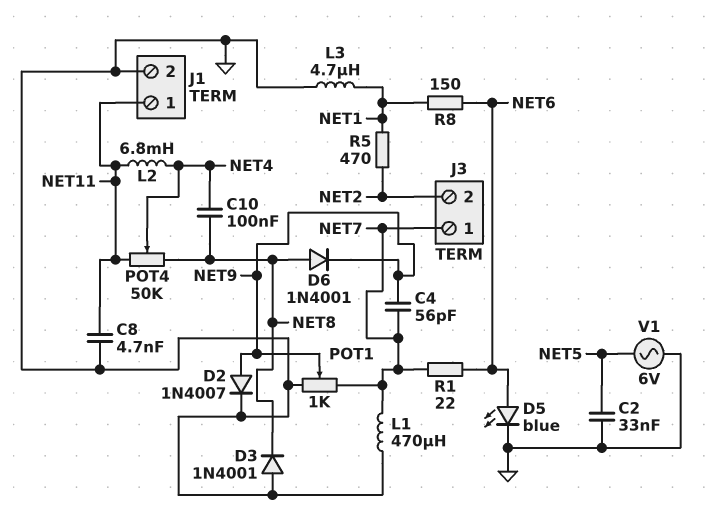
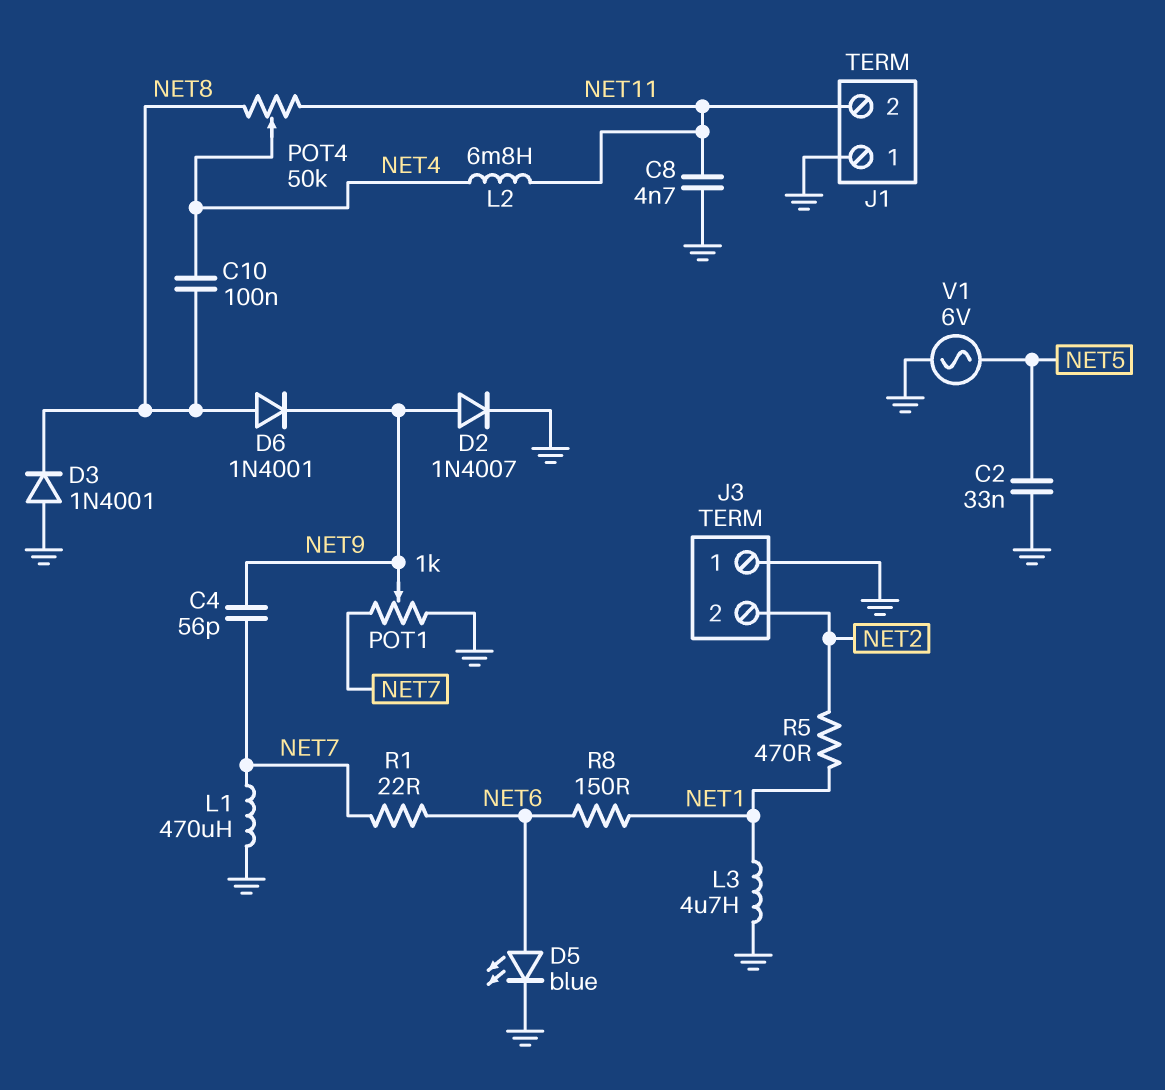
J1 pin 1: NET11 -> GND
J1 pin 2: GND -> NET11
J3 pin 1: NET7 -> GND

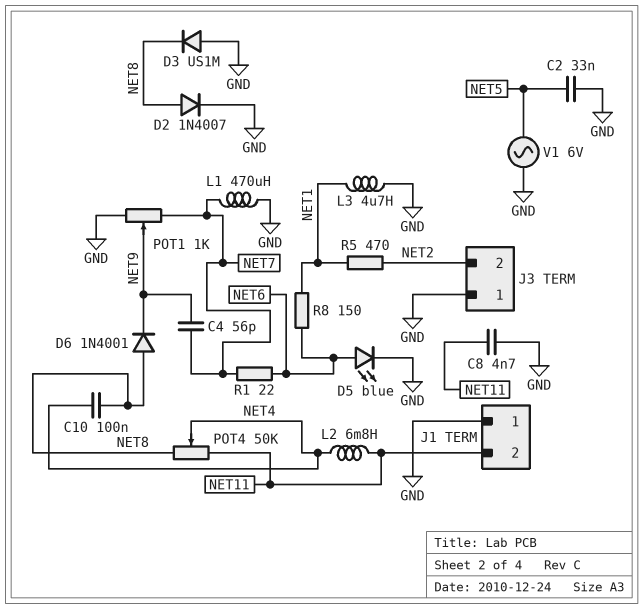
D2: diode 1N4007 (A NET9, K GND) -> diode 1N4007 (A NET8, K GND)
D3: diode 1N4001 (A GND, K NET8) -> diode US1M (A GND, K NET8)

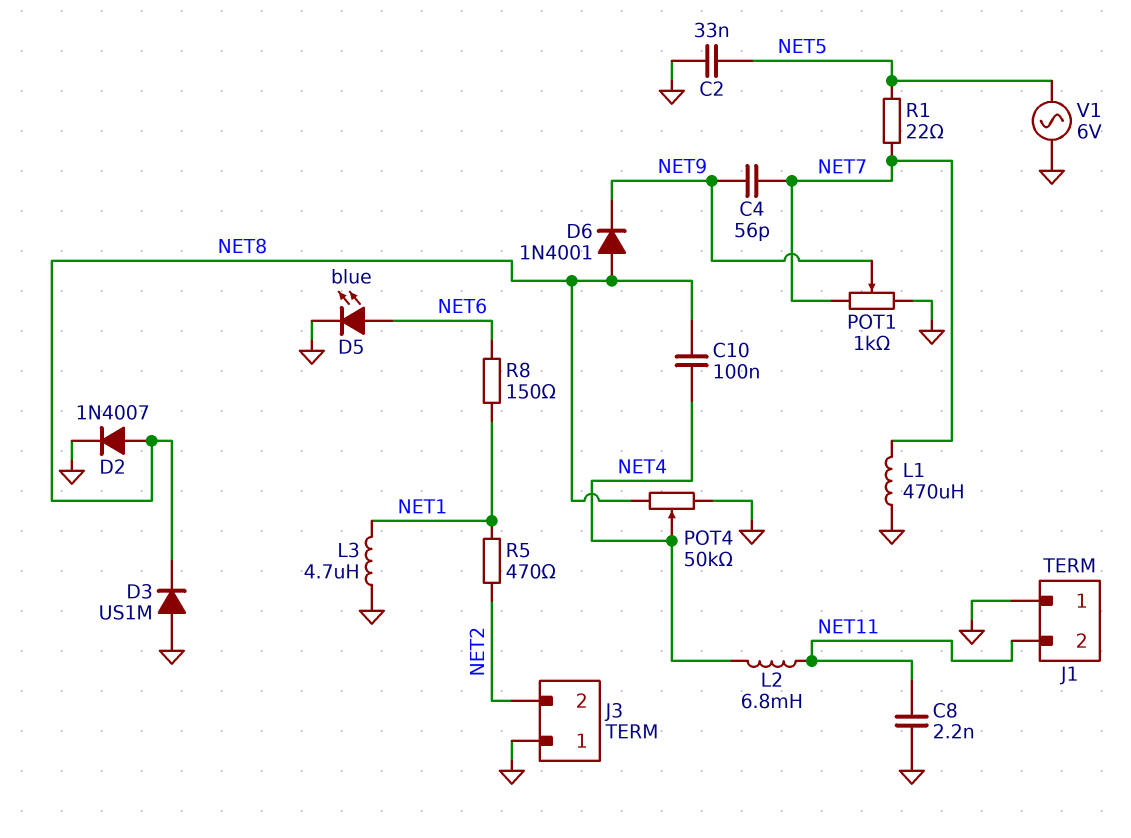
C8: 4.7nF (GND, NET11) -> 2.2nF (GND, NET11)
POT4: 50k (NET8, NET11, wiper NET4) -> 50k (GND, NET8, wiper NET4)
R1: 22 (NET6, NET7) -> 22 (NET5, NET7)

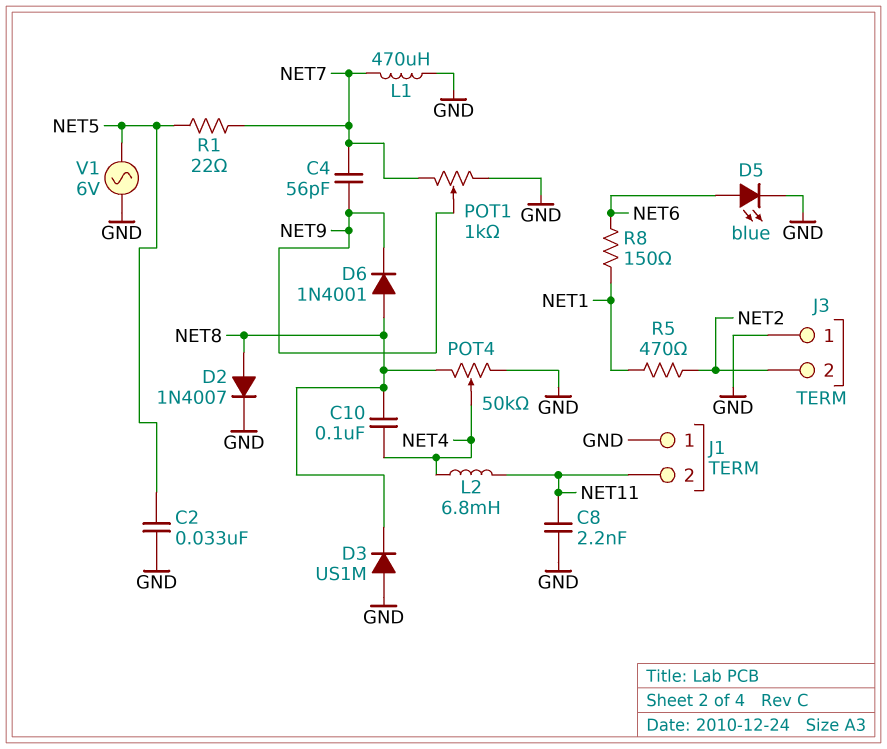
L3: 4.7uH (GND, NET1) -> none

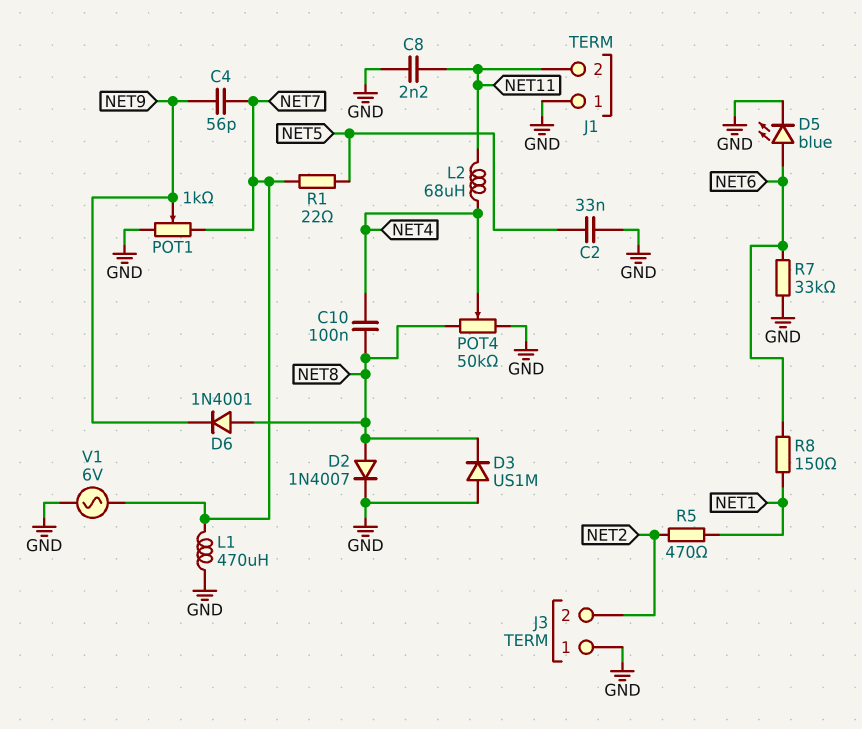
L2: 6.8mH (NET4, NET11) -> 68uH (NET4, NET11)
R7: none -> 33k (GND, NET6)
V1: AC 6V (GND, NET5) -> AC 6V (GND, NET7)

